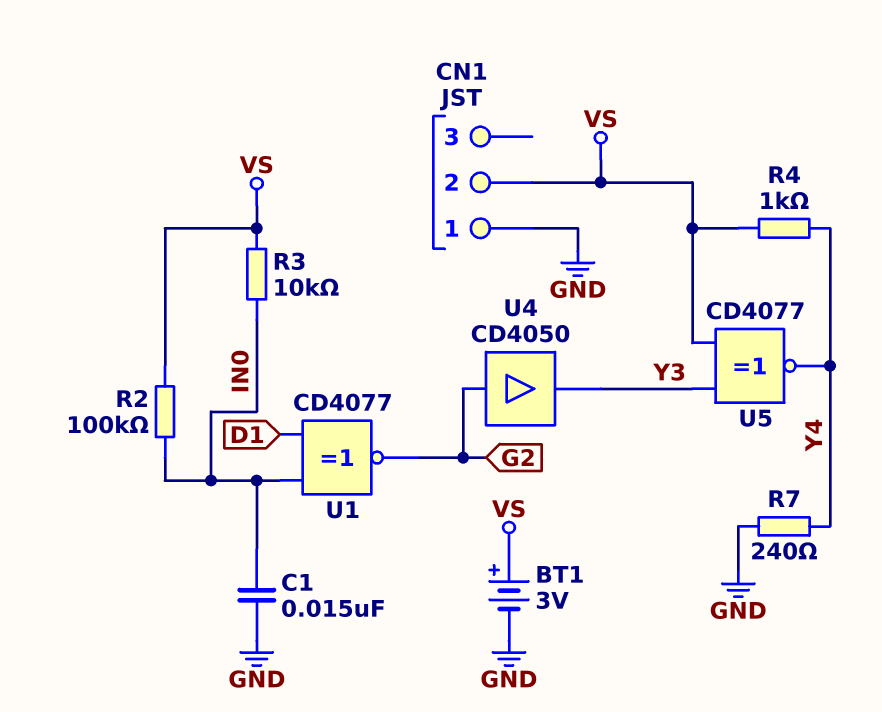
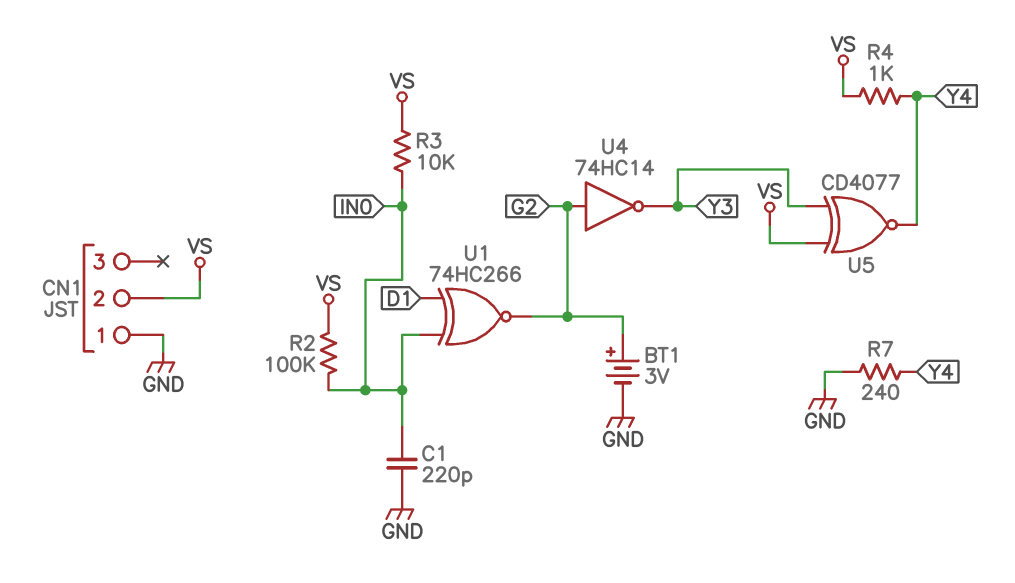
BT1: 3V (plus VS, minus GND) -> 3V (plus G2, minus GND)
C1: 15nF (GND, IN0) -> 220pF (GND, IN0)
U1: XNOR CD4077 (in D1, in IN0, out G2) -> XNOR 74HC266 (in D1, in IN0, out G2)
U4: buffer CD4050 (in G2, out Y3) -> NOT 74HC14 (in G2, out Y3)

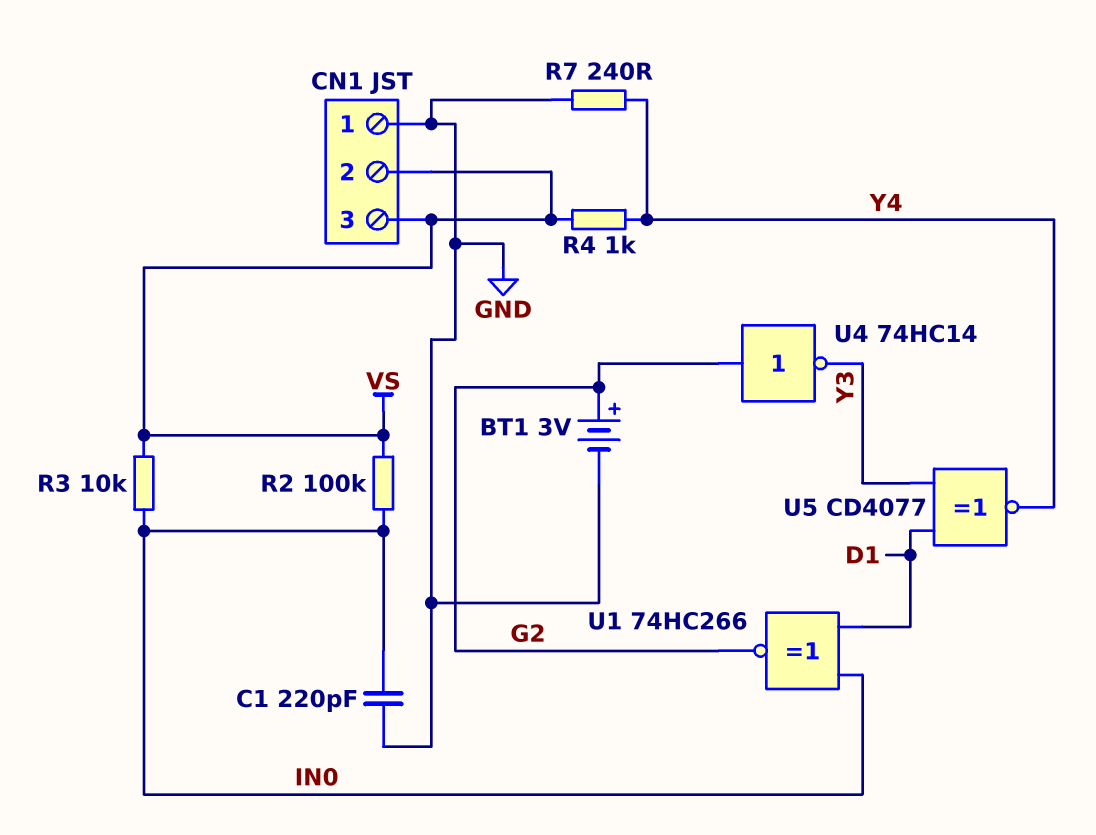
CN1 pin 3: none -> VS
U5: XNOR CD4077 (in VS, in Y3, out Y4) -> XNOR CD4077 (in D1, in Y3, out Y4)

